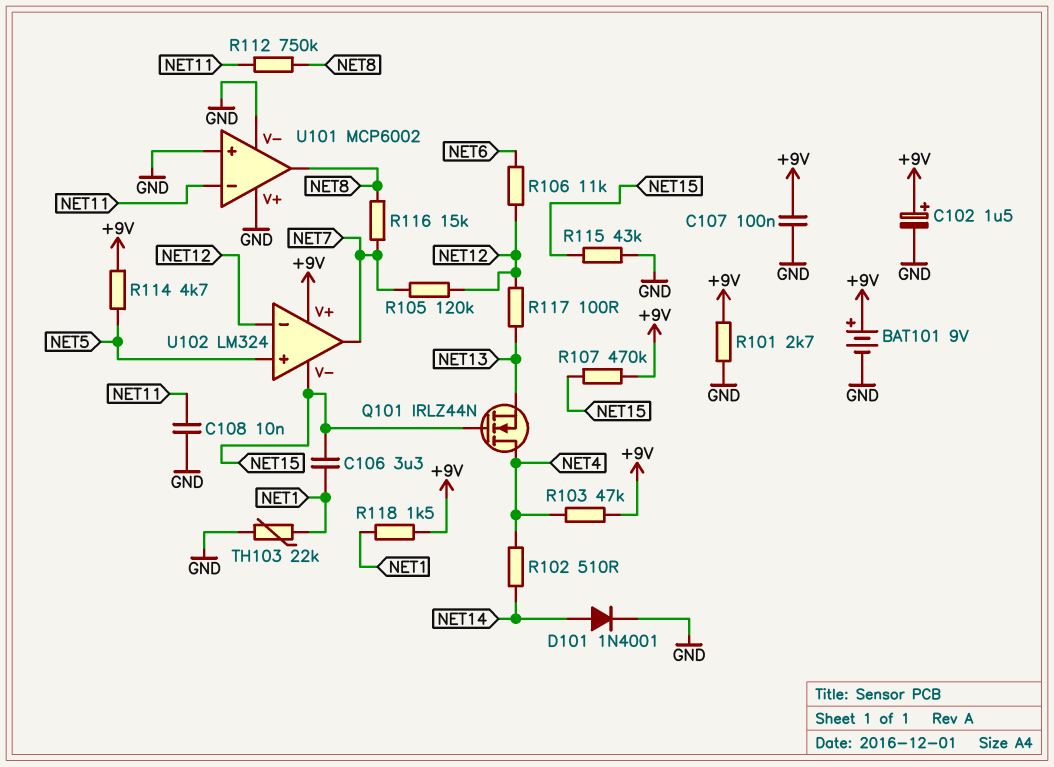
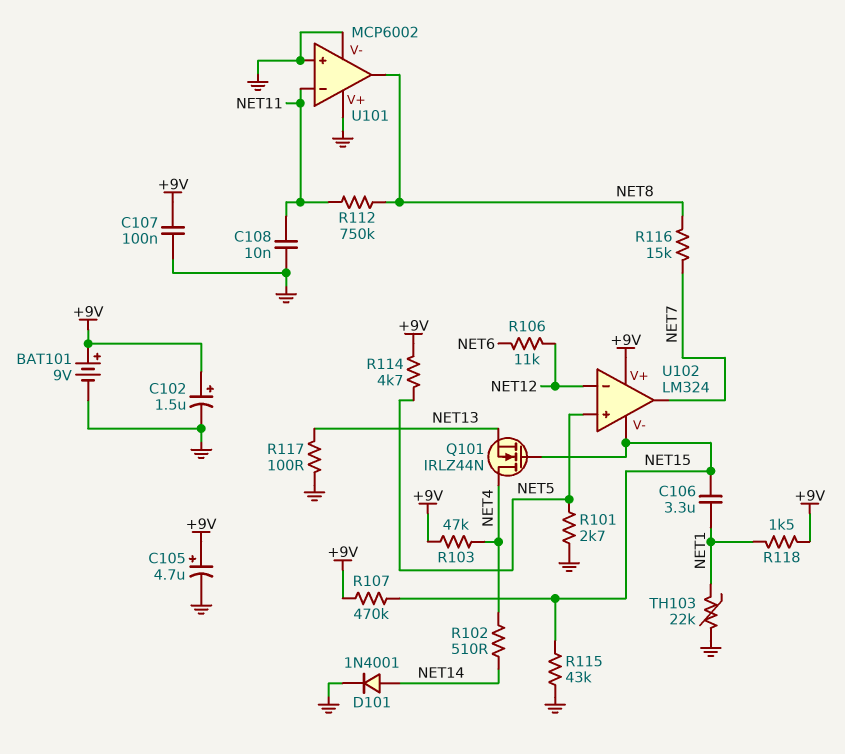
C105: none -> 4.7uF (plus +9V, minus GND)
R101: 2.7k (+9V, GND) -> 2.7k (GND, NET5)
R105: 120k (NET7, NET12) -> none
R117: 100 (NET12, NET13) -> 100 (GND, NET13)

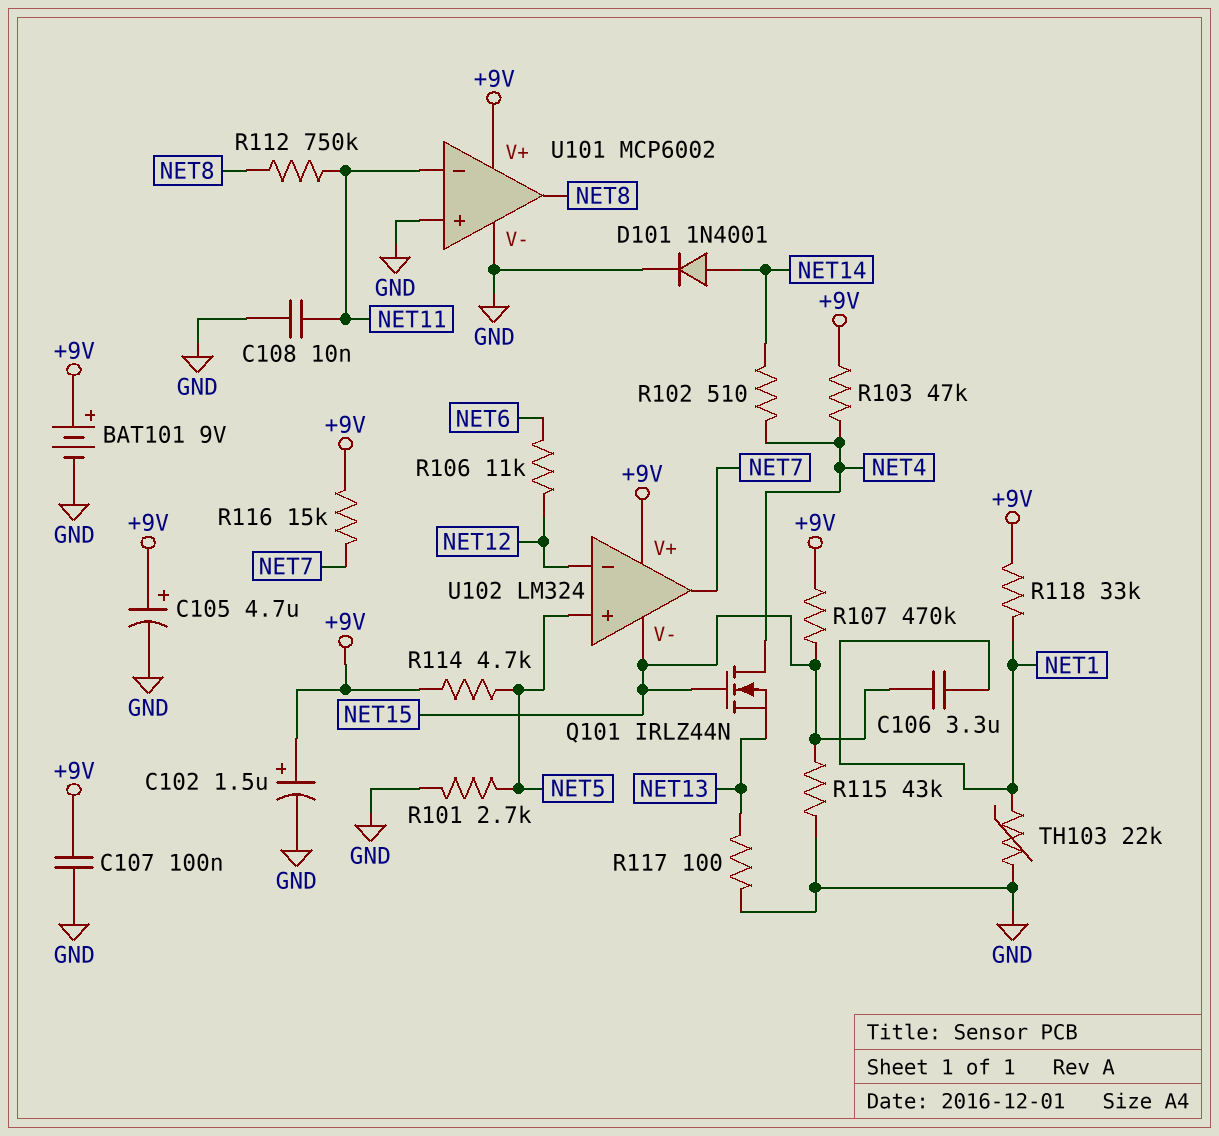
R116: 15k (NET7, NET8) -> 15k (+9V, NET7)
R118: 1.5k (+9V, NET1) -> 33k (+9V, NET1)
U101 pin V+: GND -> +9V

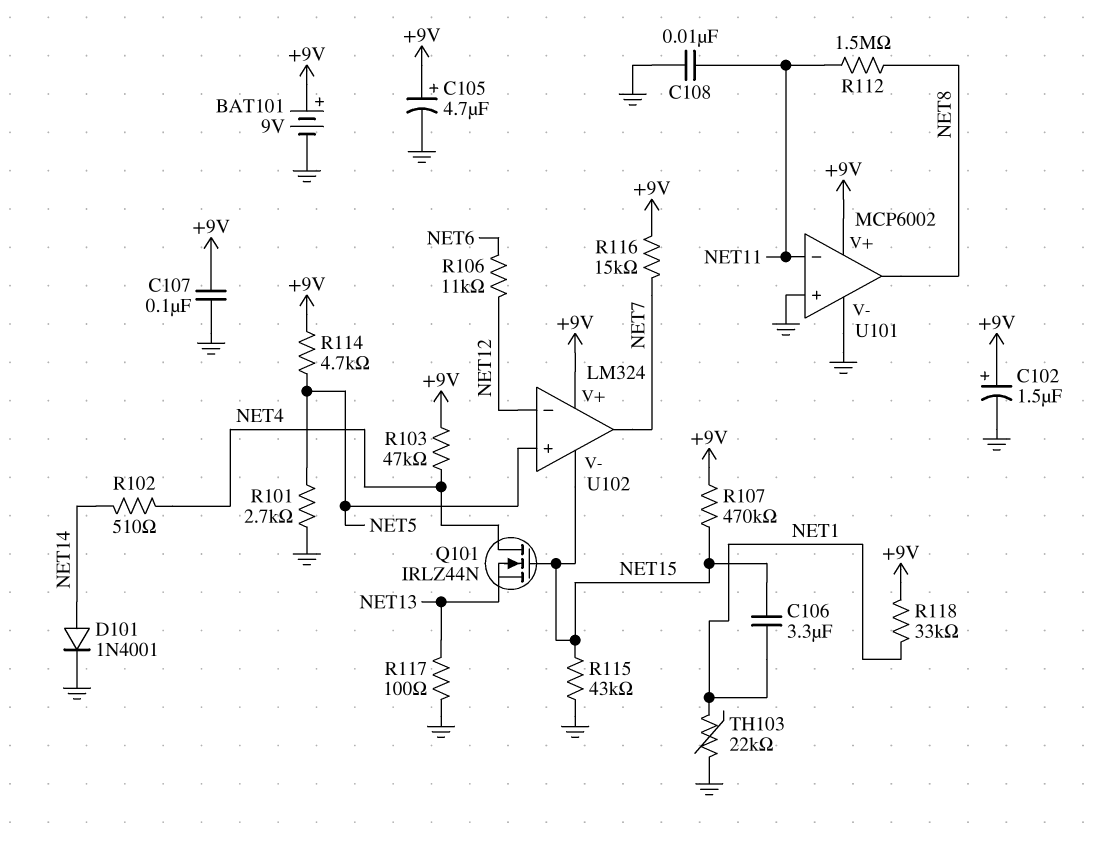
R112: 750k (NET8, NET11) -> 1.5M (NET8, NET11)

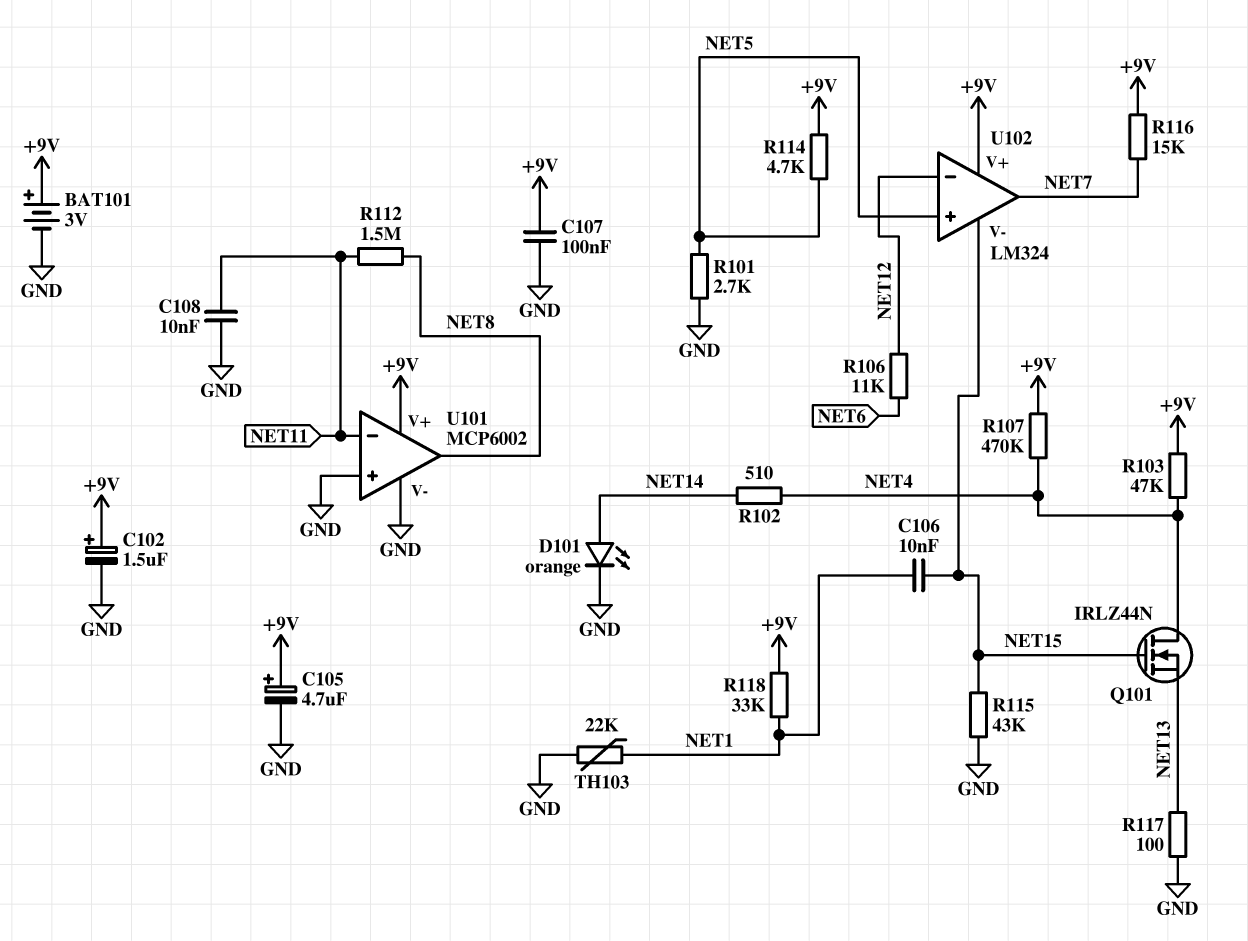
BAT101: 9V (plus +9V, minus GND) -> 3V (plus +9V, minus GND)
C106: 3.3uF (NET1, NET15) -> 10nF (NET1, NET15)
D101: diode 1N4001 (A NET14, K GND) -> LED orange (A NET14, K GND)
R107: 470k (+9V, NET15) -> 470k (+9V, NET4)

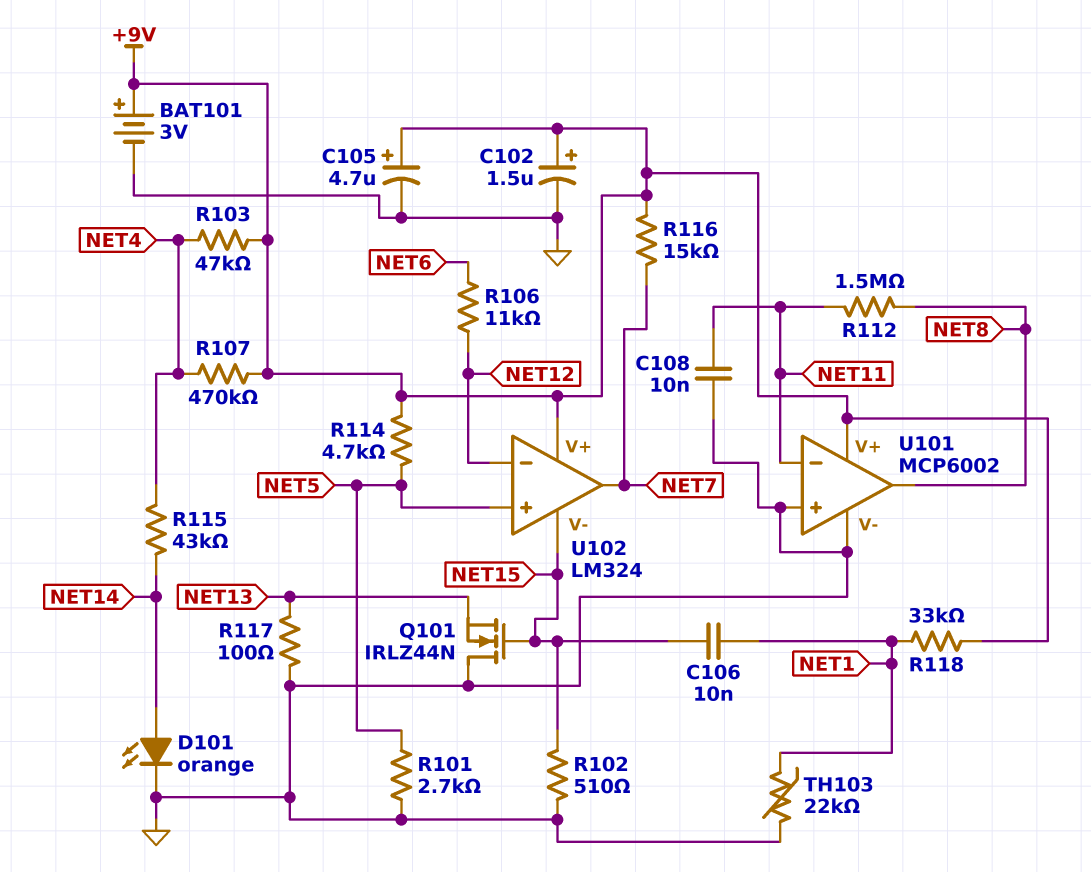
C107: 100nF (+9V, GND) -> none
Q101: NMOS IRLZ44N (G NET15, D NET4, S NET13) -> NMOS IRLZ44N (G NET15, D GND, S NET13)
R102: 510 (NET4, NET14) -> 510 (GND, NET15)
R115: 43k (GND, NET15) -> 43k (NET4, NET14)

